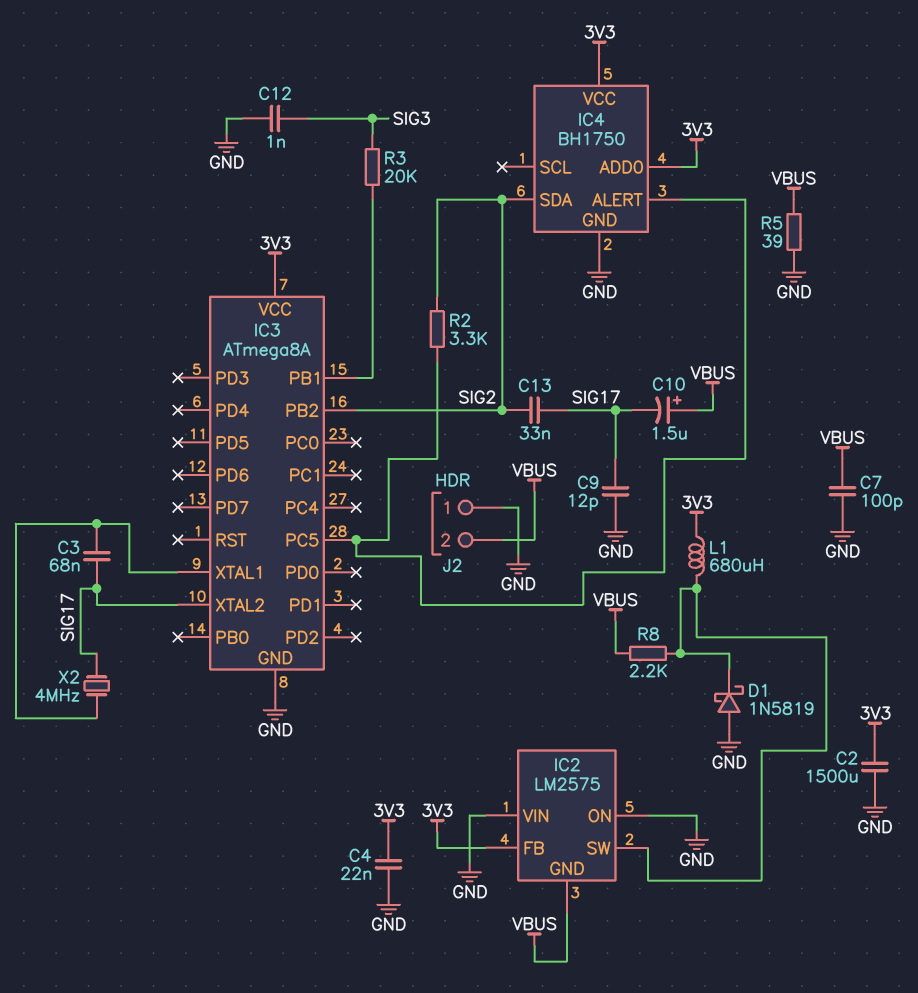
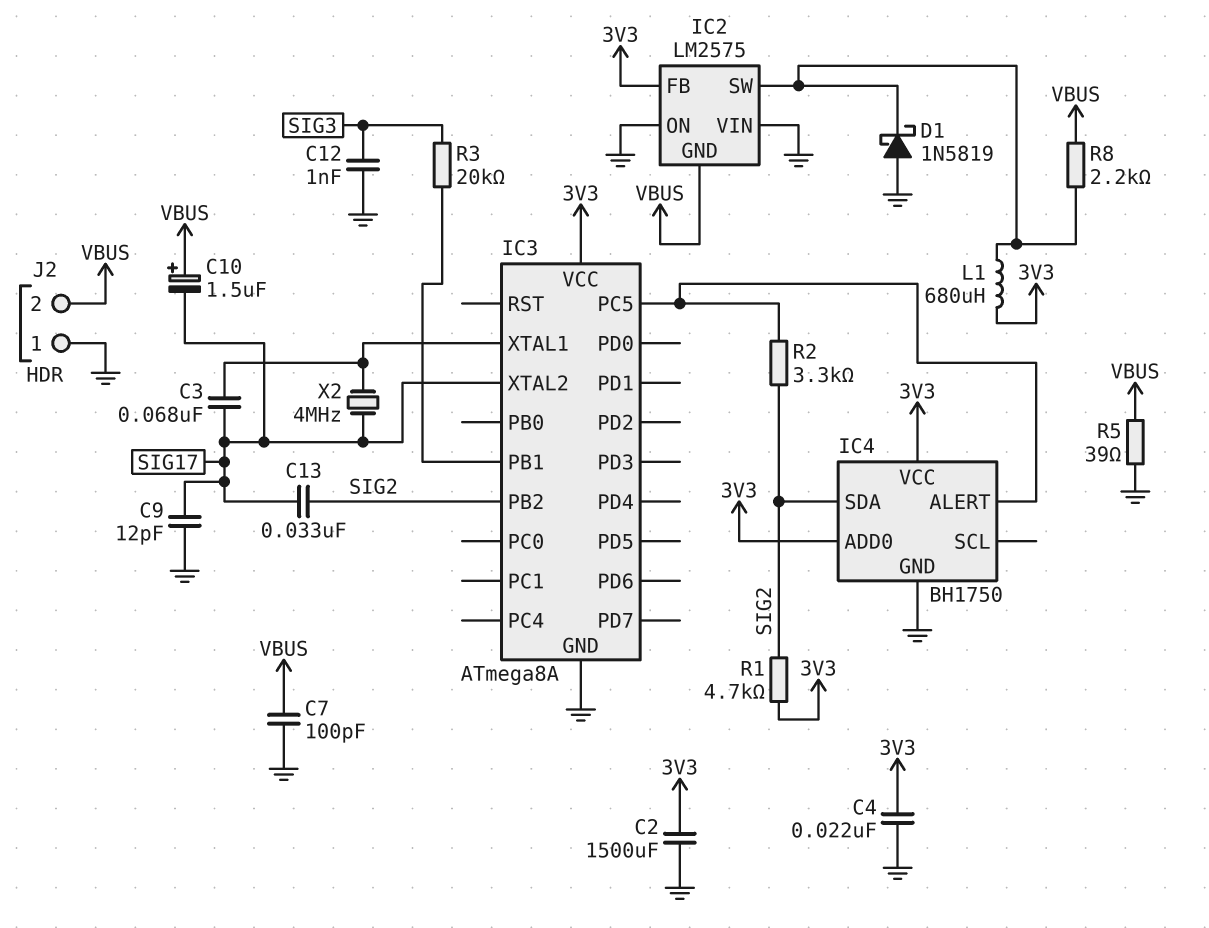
R1: none -> 4.7k (3V3, SIG2)

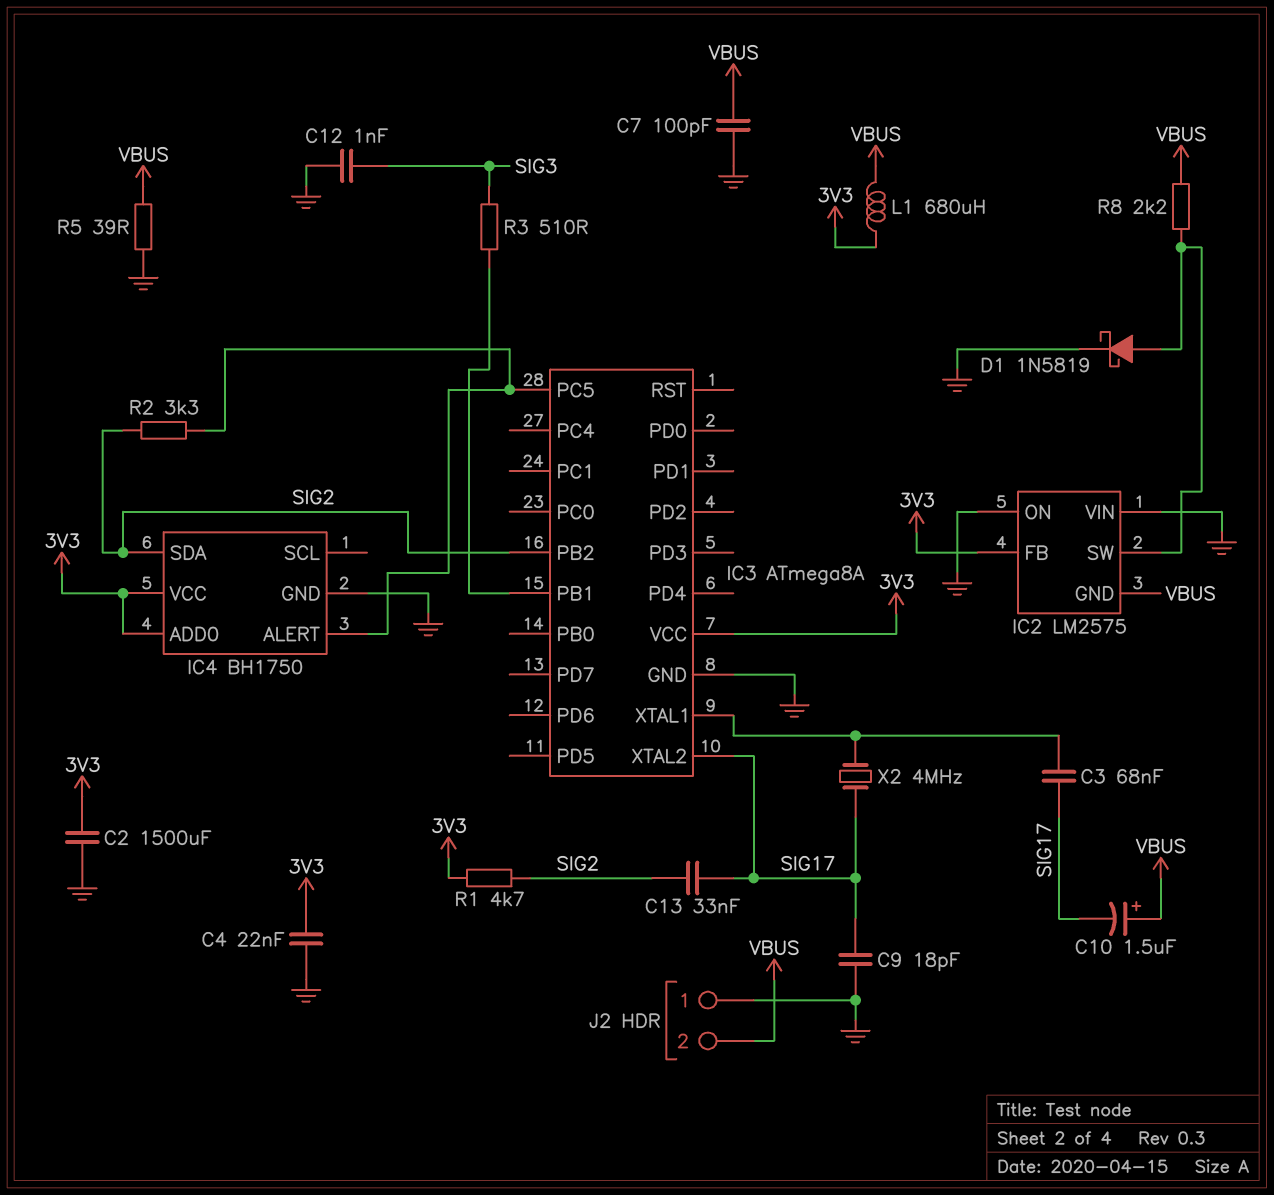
C9: 12pF (GND, SIG17) -> 18pF (GND, SIG17)
D1: schottky 1N5819 (A GND, K IC2/SW) -> schottky 1N5819 (A IC2/SW, K GND)
L1: 680uH (3V3, IC2/SW) -> 680uH (3V3, VBUS)
R3: 20k (IC3/PB1, SIG3) -> 510 (IC3/PB1, SIG3)

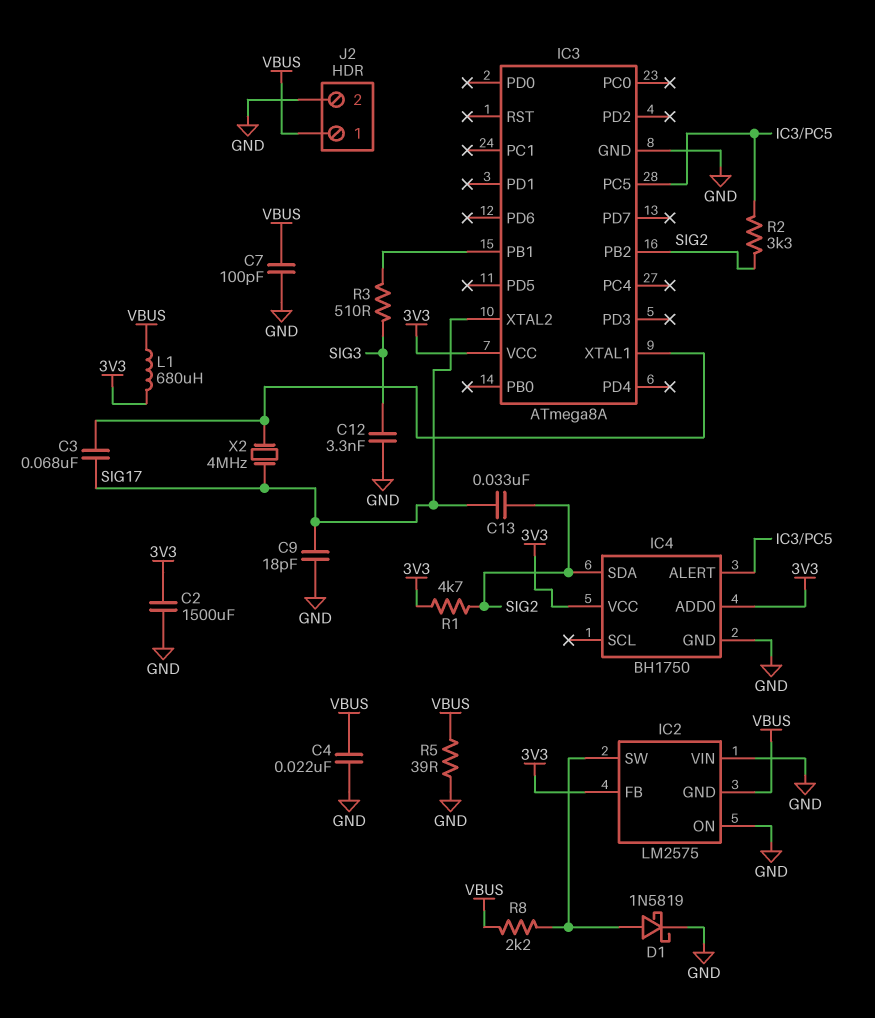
C4: 22nF (3V3, GND) -> 22nF (GND, VBUS)
C10: 1.5uF (plus VBUS, minus SIG17) -> none
C12: 1nF (GND, SIG3) -> 3.3nF (GND, SIG3)
J2 pin 1: GND -> VBUS
J2 pin 2: VBUS -> GND

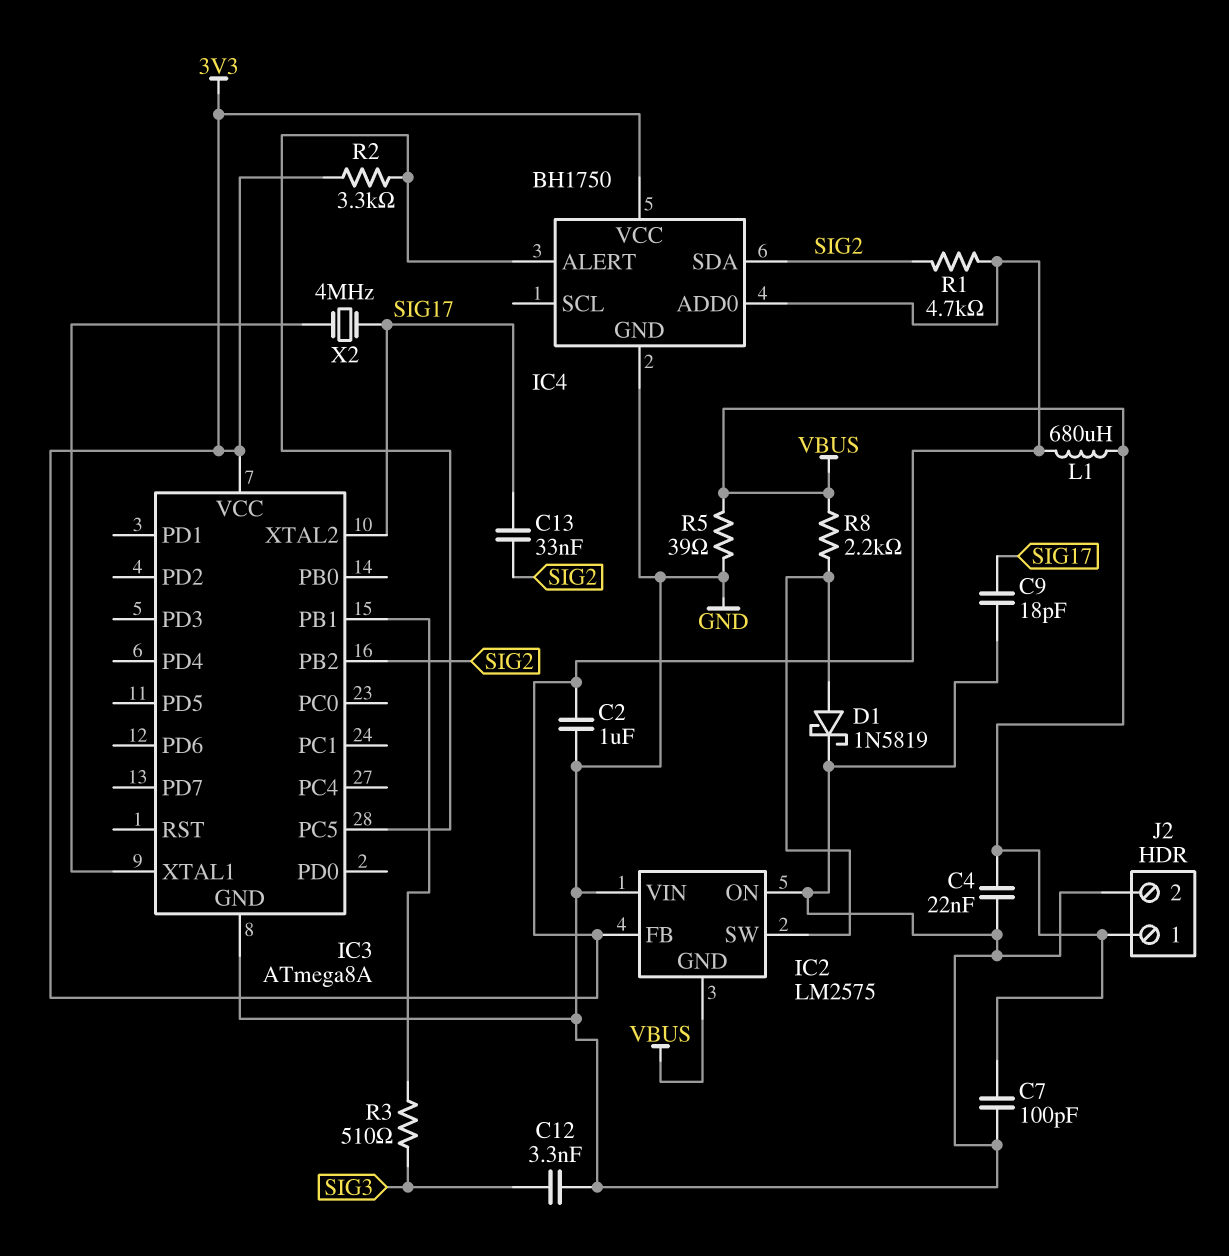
C2: 1500uF (3V3, GND) -> 1uF (3V3, GND)
C3: 68nF (IC3/XTAL1, SIG17) -> none
R2: 3.3k (IC3/PC5, SIG2) -> 3.3k (3V3, IC3/PC5)

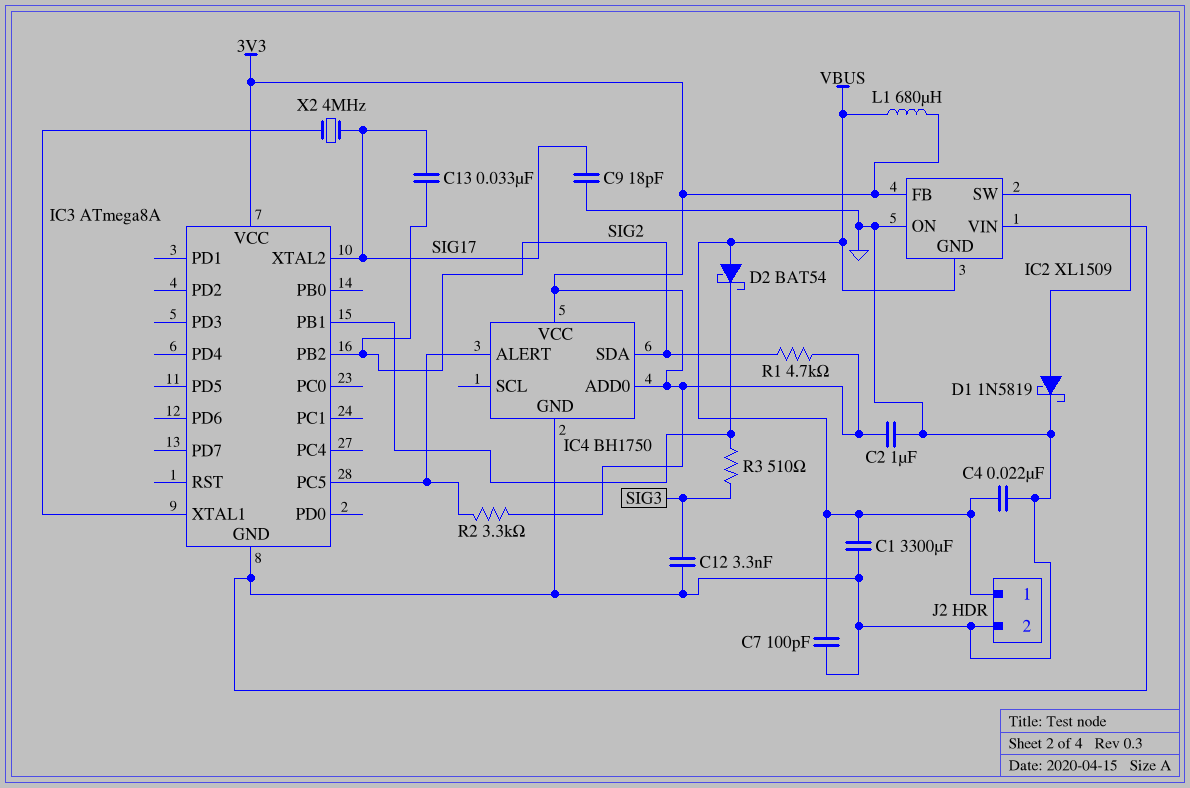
C1: none -> 3300uF (GND, VBUS)
D2: none -> schottky BAT54 (A VBUS, K IC3/PB1)
IC2: LM2575 -> XL1509
R5: 39 (GND, VBUS) -> none
R8: 2.2k (IC2/SW, VBUS) -> none

